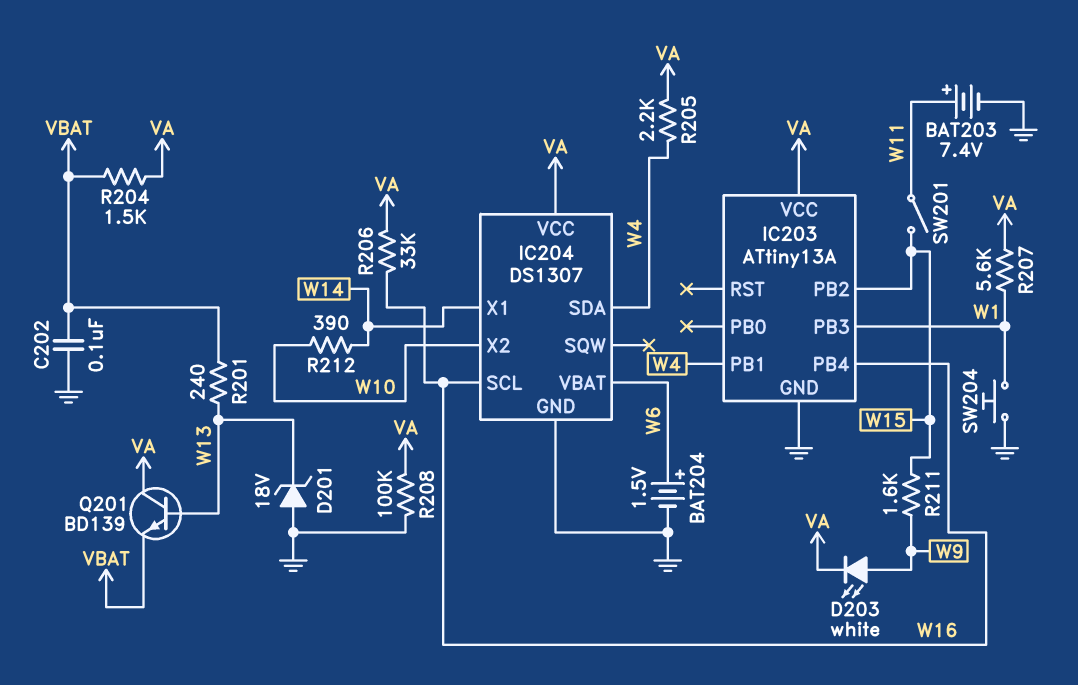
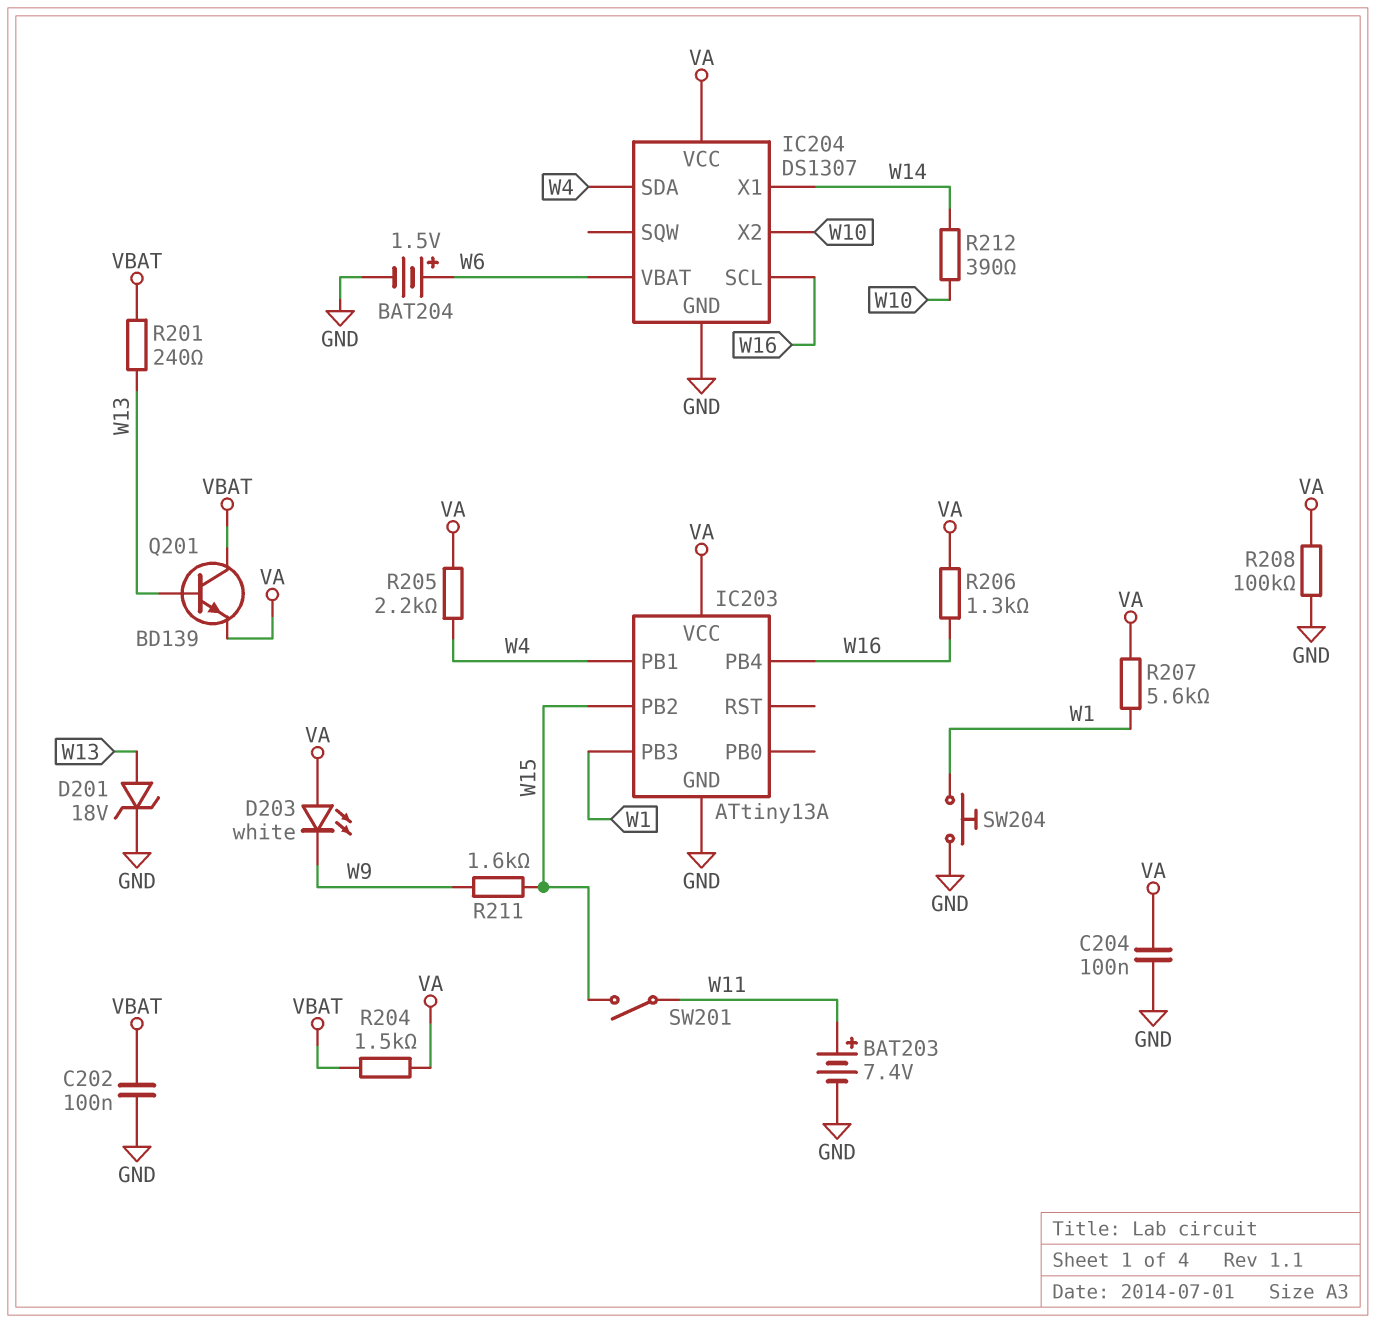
C204: none -> 100nF (GND, VA)
D201: zener 18V (A GND, K W13) -> zener 18V (A W13, K GND)
D203: LED white (A W9, K VA) -> LED white (A VA, K W9)
Q201: NPN BD139 (B W13, C VA, E VBAT) -> NPN BD139 (B W13, C VBAT, E VA)
R206: 33k (VA, W16) -> 1.3k (VA, W16)

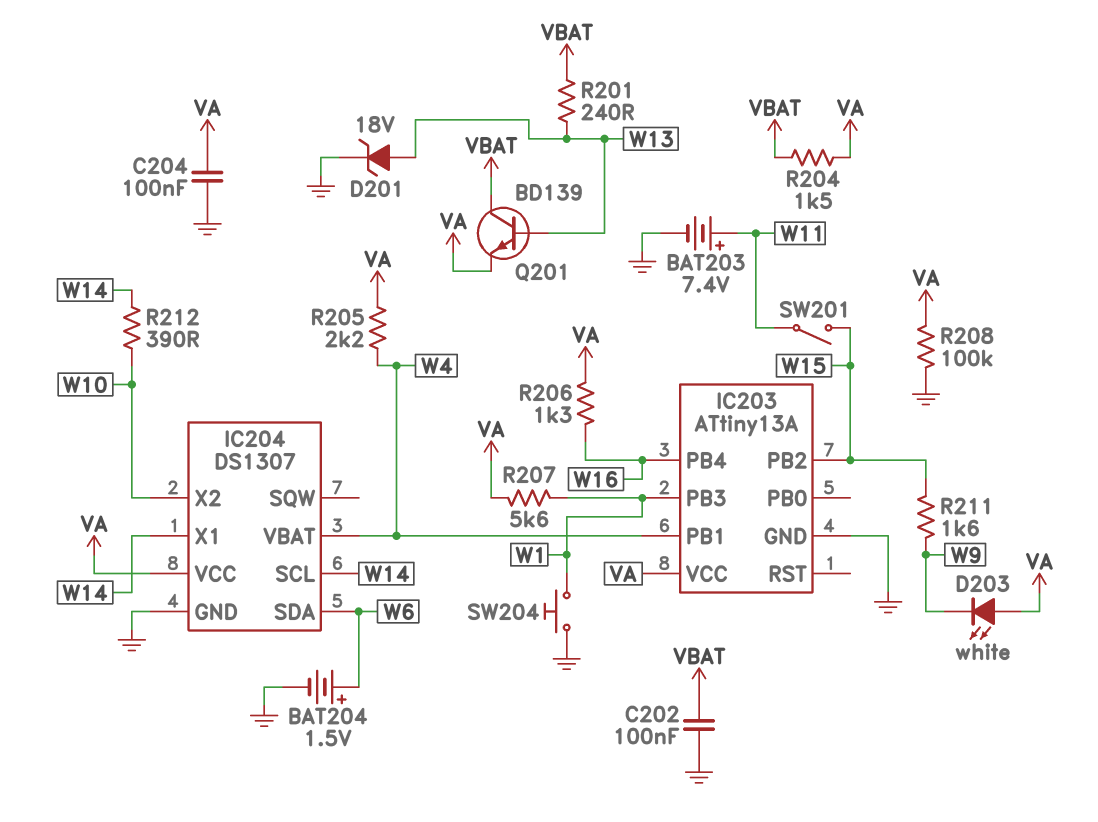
IC204 pin SCL: W16 -> W14
IC204 pin SDA: W4 -> W6
IC204 pin VBAT: W6 -> W4

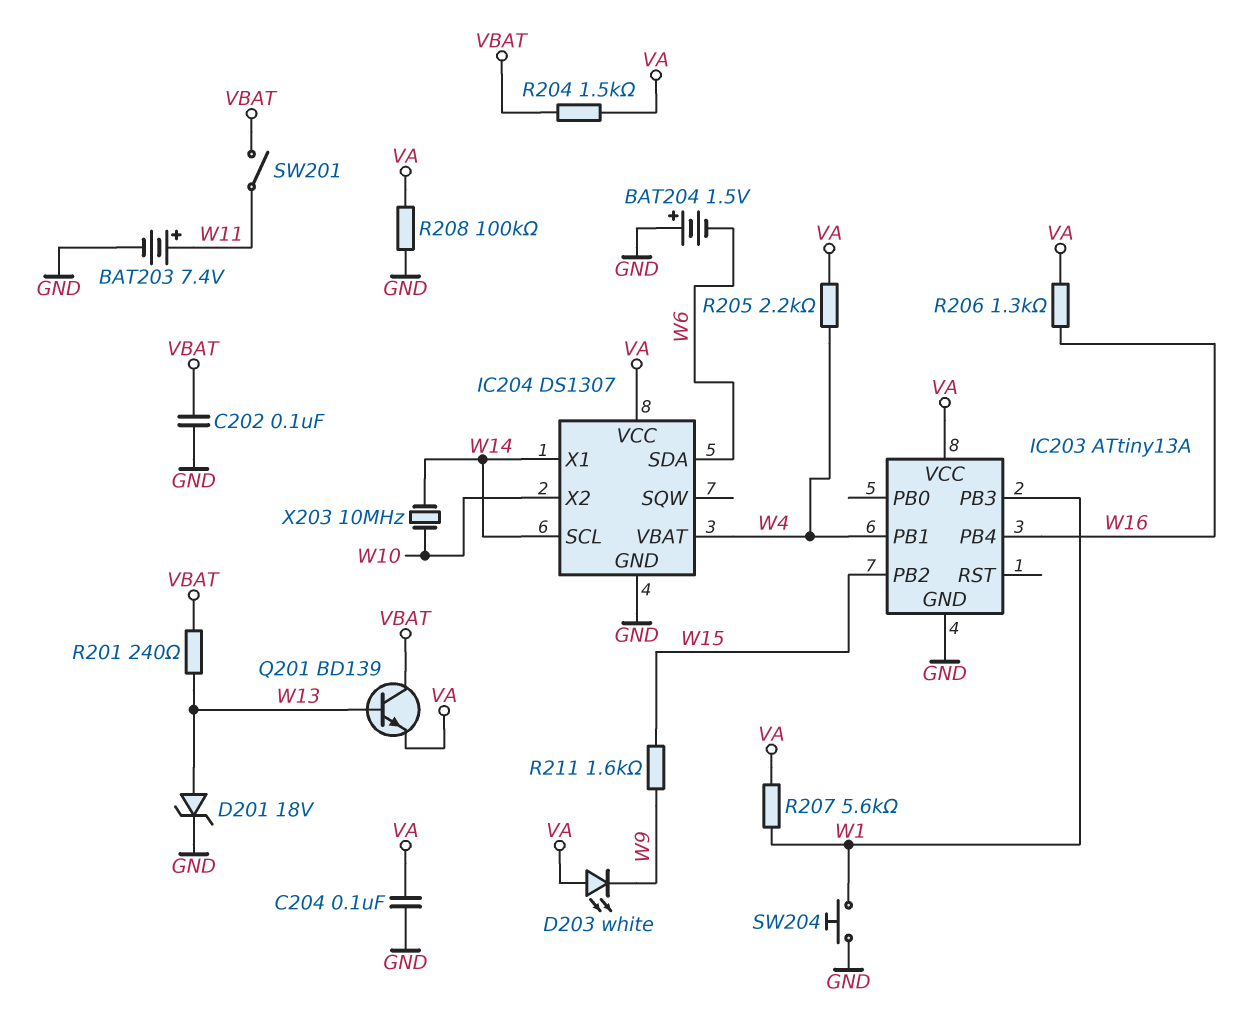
BAT204: 1.5V (plus W6, minus GND) -> 1.5V (plus GND, minus W6)
R212: 390 (W10, W14) -> none
SW201: switch (W11, W15) -> switch (VBAT, W11)
X203: none -> 10MHz (W10, W14)

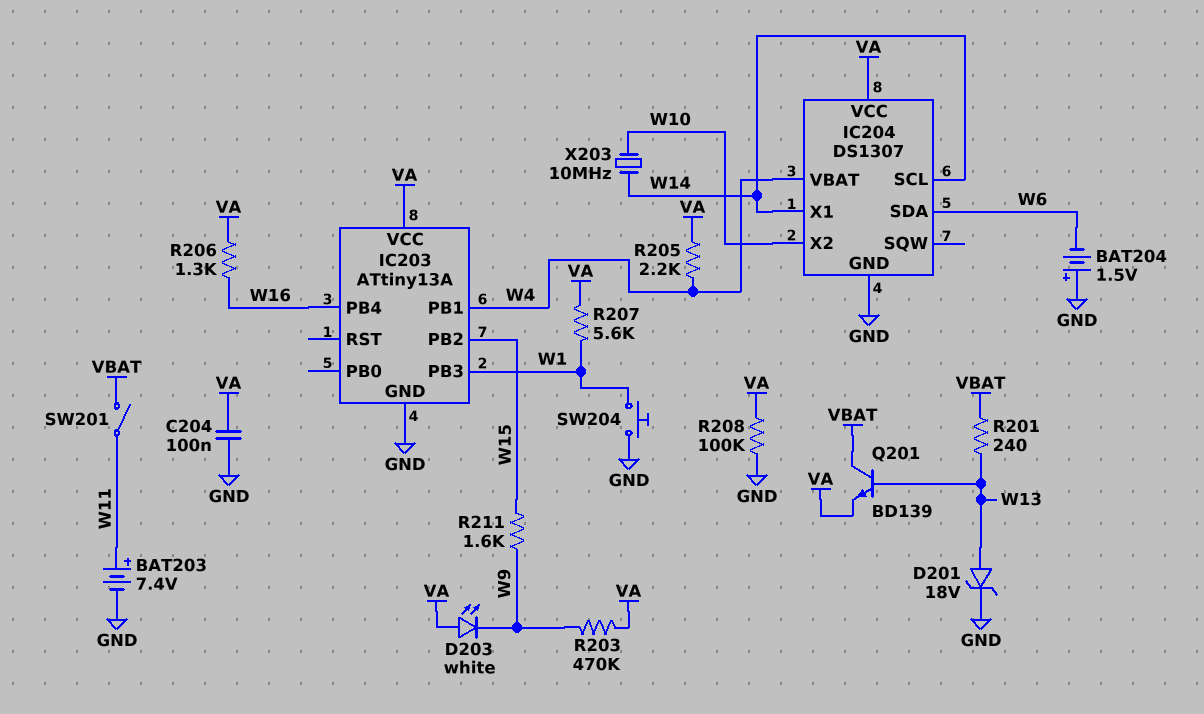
C202: 100nF (GND, VBAT) -> none
R203: none -> 470k (VA, W9)
R204: 1.5k (VA, VBAT) -> none

